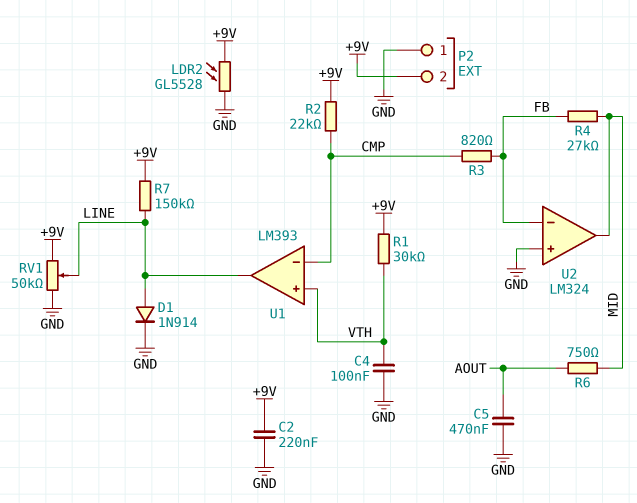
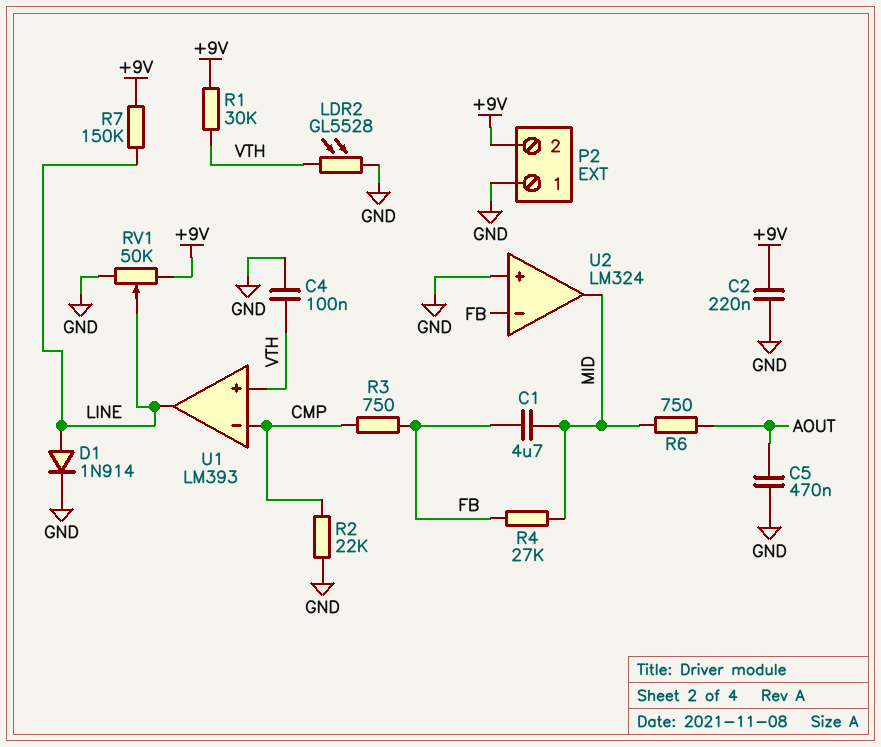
C1: none -> 4.7uF (FB, MID)
LDR2: GL5528 (+9V, GND) -> GL5528 (GND, VTH)
R2: 22k (+9V, CMP) -> 22k (CMP, GND)
R3: 820 (CMP, FB) -> 750 (CMP, FB)

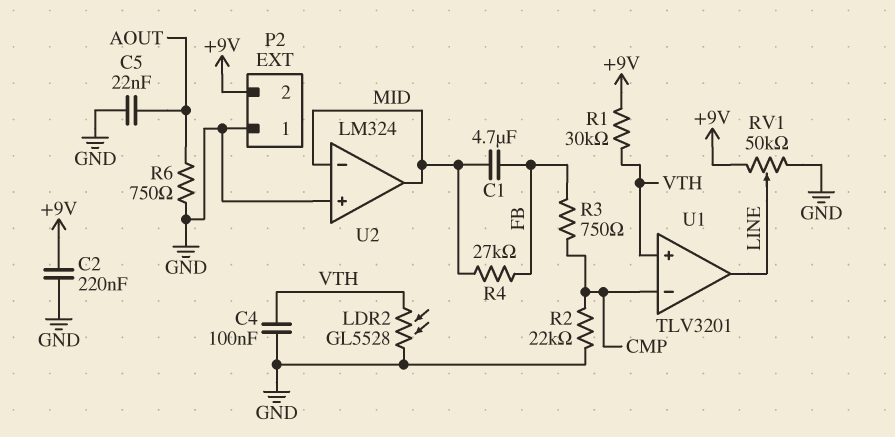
C5: 470nF (AOUT, GND) -> 22nF (AOUT, GND)
D1: diode 1N914 (A LINE, K GND) -> none
R6: 750 (AOUT, MID) -> 750 (AOUT, GND)
R7: 150k (+9V, LINE) -> none
U1: LM393 -> TLV3201
U2 pin in-: FB -> MID

